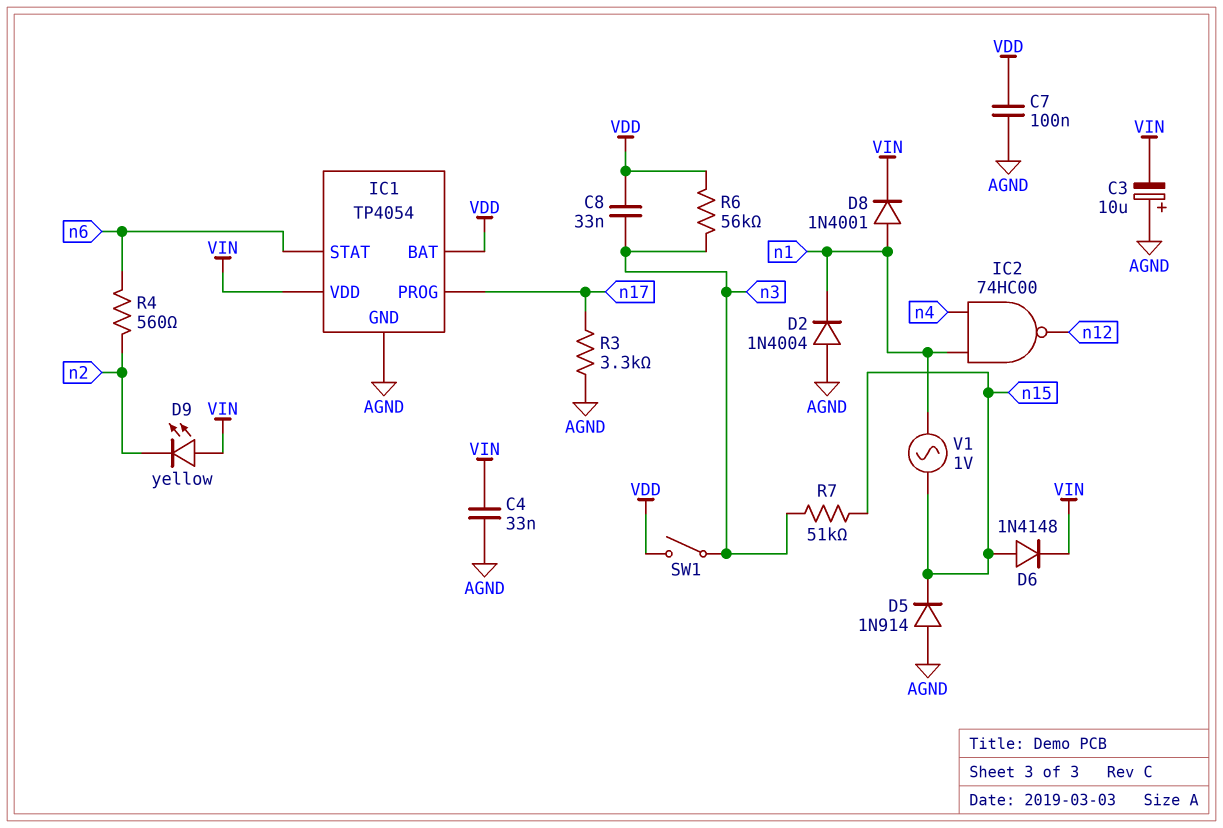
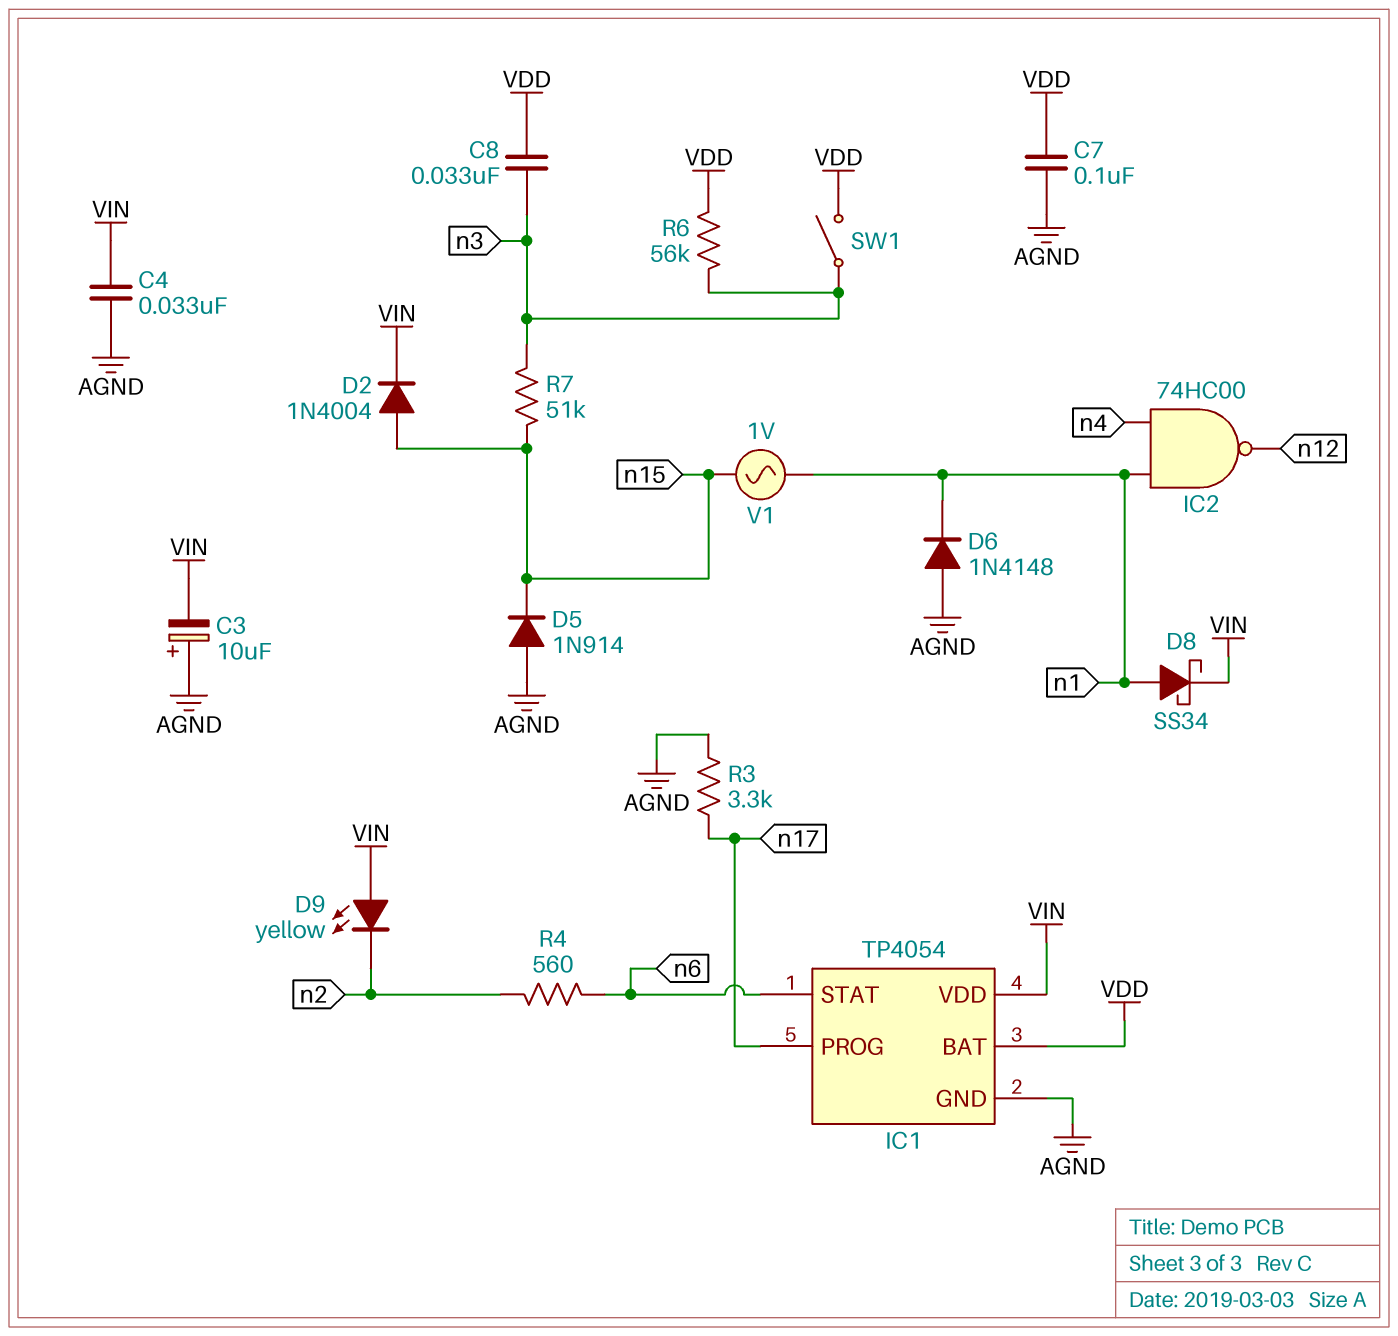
D2: diode 1N4004 (A AGND, K n1) -> diode 1N4004 (A n15, K VIN)
D6: diode 1N4148 (A n15, K VIN) -> diode 1N4148 (A AGND, K n1)
D8: diode 1N4001 (A n1, K VIN) -> schottky SS34 (A n1, K VIN)

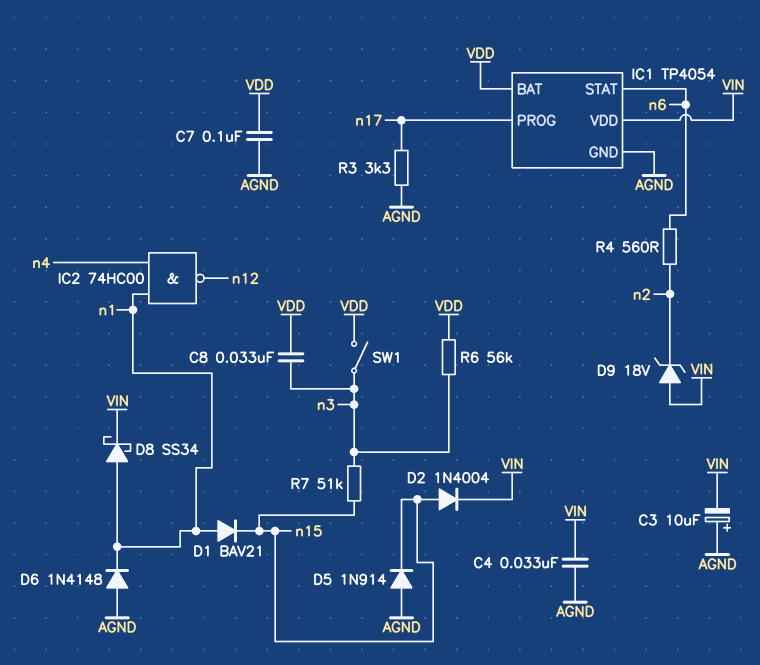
D1: none -> diode BAV21 (A n1, K n15)
D9: LED yellow (A VIN, K n2) -> zener 18V (A VIN, K n2)
V1: AC 1V (n1, n15) -> none

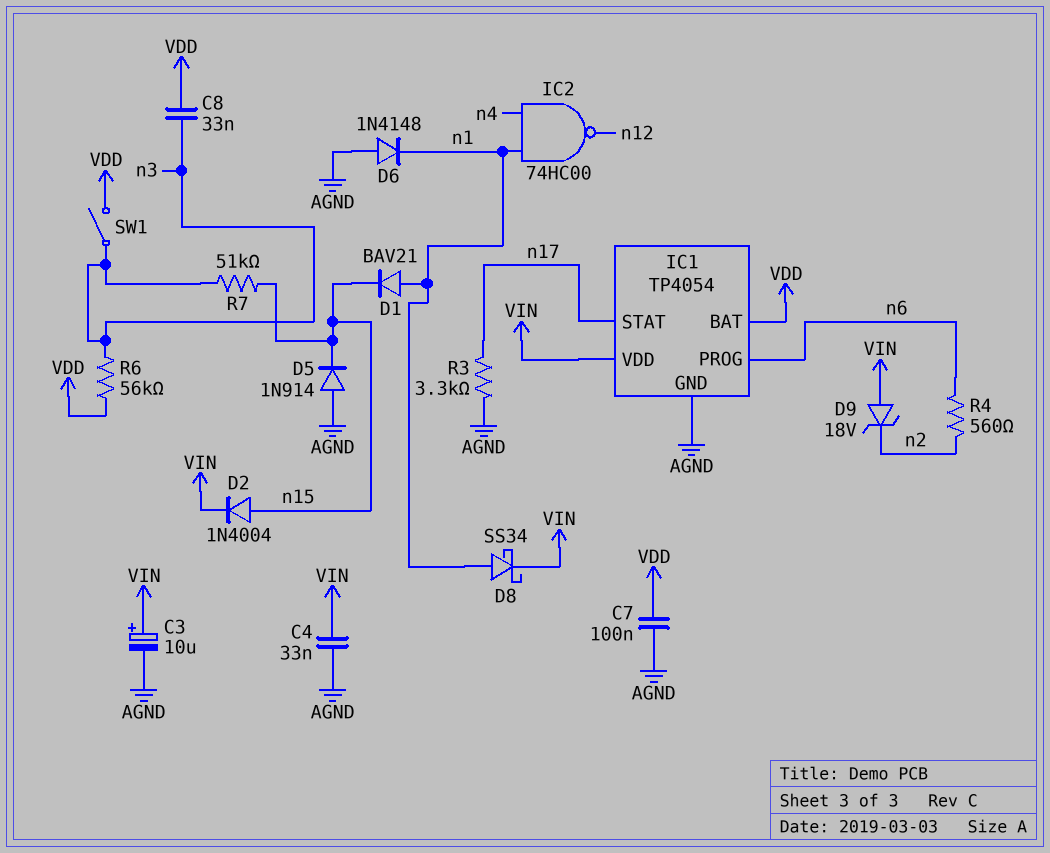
C3: 10uF (plus AGND, minus VIN) -> 10uF (plus VIN, minus AGND)
IC1 pin PROG: n17 -> n6
IC1 pin STAT: n6 -> n17

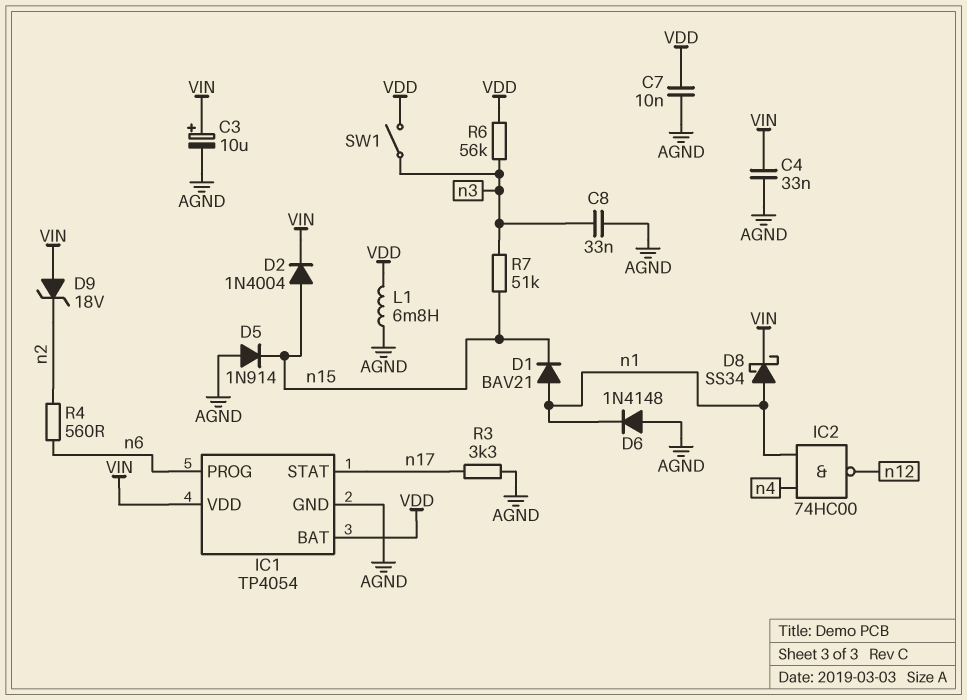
C7: 100nF (AGND, VDD) -> 10nF (AGND, VDD)
C8: 33nF (VDD, n3) -> 33nF (AGND, n3)
L1: none -> 6.8mH (AGND, VDD)

